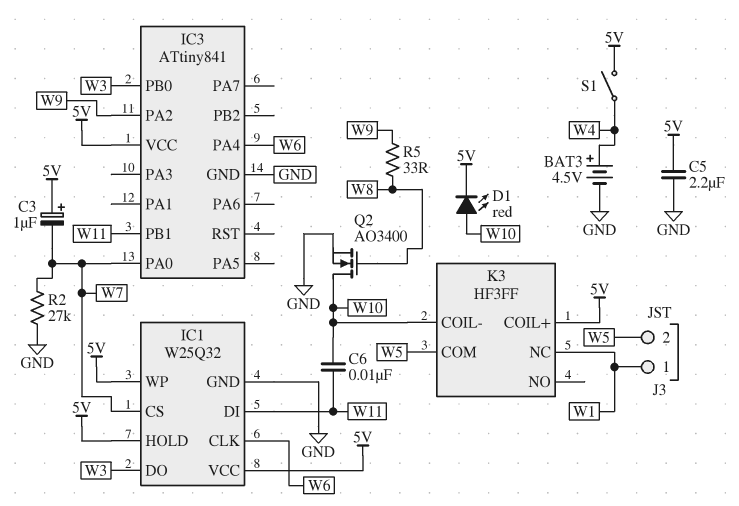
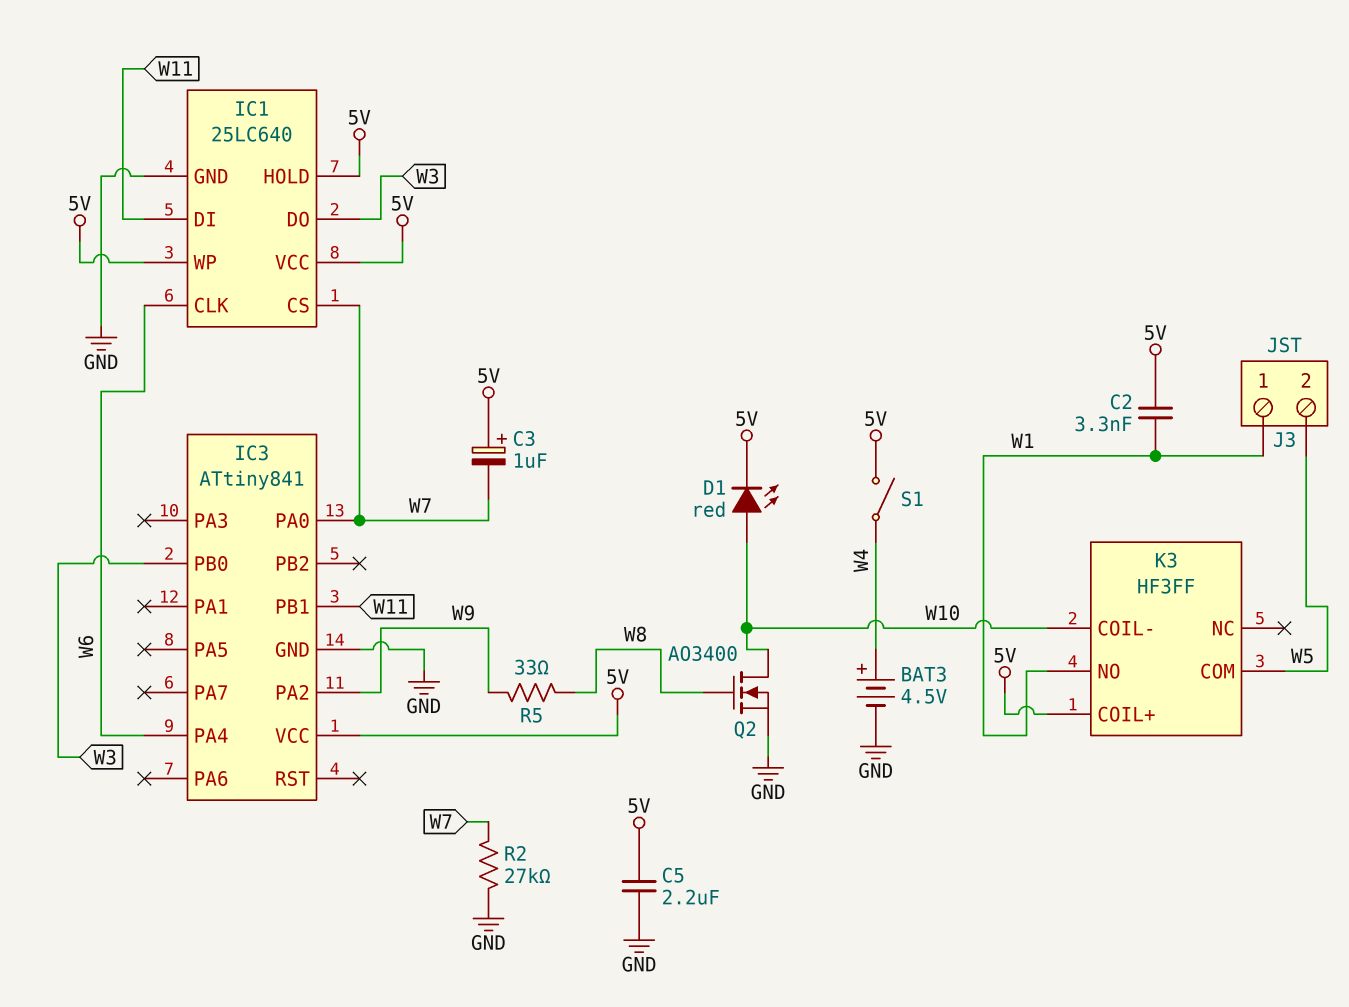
C2: none -> 3.3nF (5V, W1)
C6: 10nF (W10, W11) -> none
IC1: W25Q32 -> 25LC640
K3 pin NC: W1 -> none
K3 pin NO: none -> W1

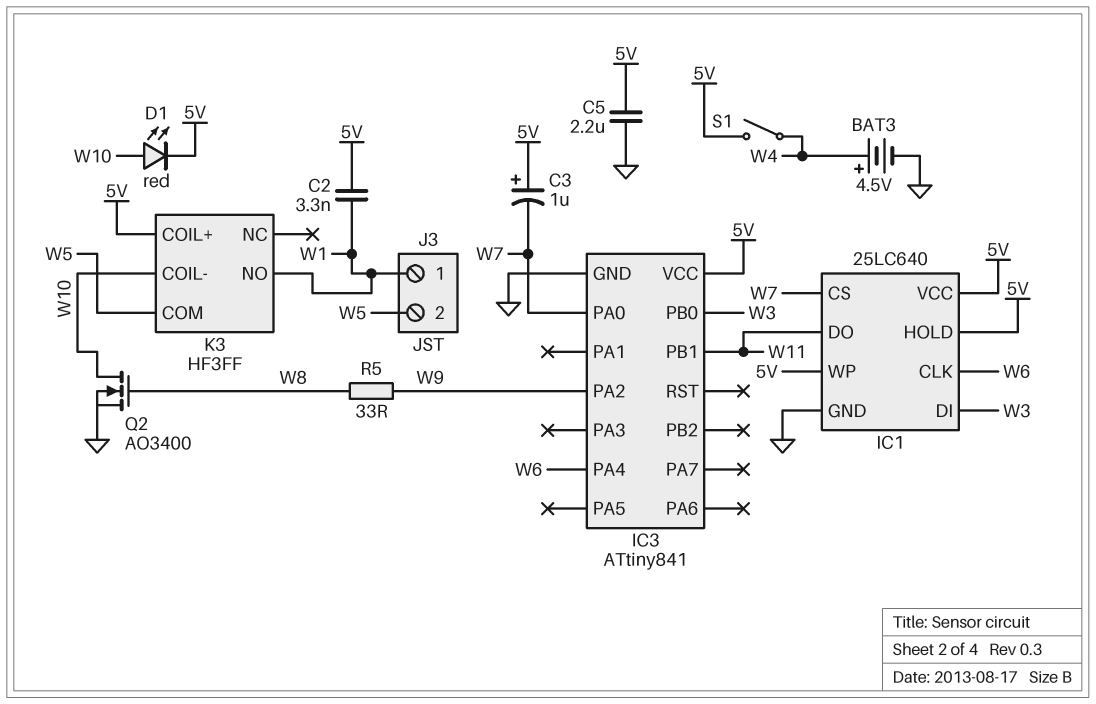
IC1 pin DI: W11 -> W3
IC1 pin DO: W3 -> W11
R2: 27k (GND, W7) -> none

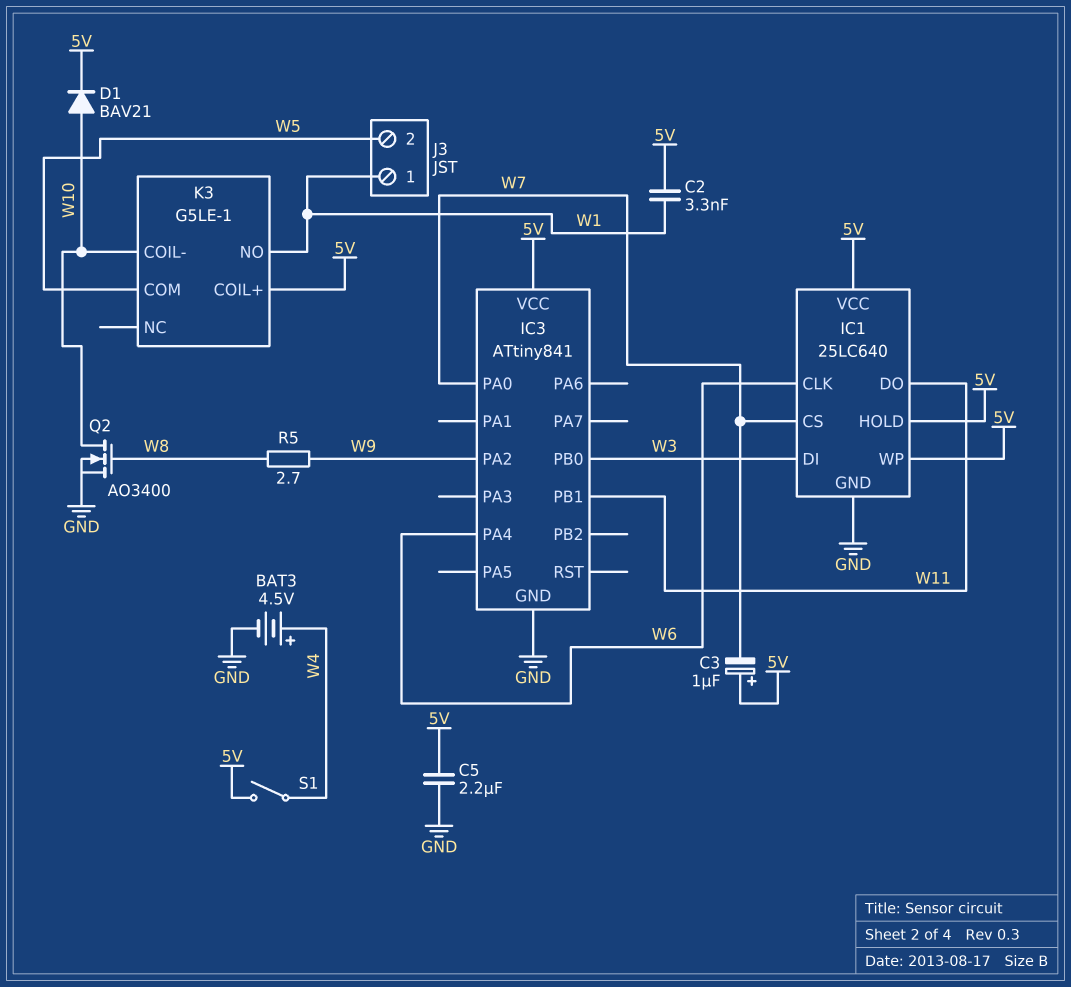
D1: LED red (A W10, K 5V) -> diode BAV21 (A W10, K 5V)
K3: HF3FF -> G5LE-1
R5: 33 (W8, W9) -> 2.7 (W8, W9)

